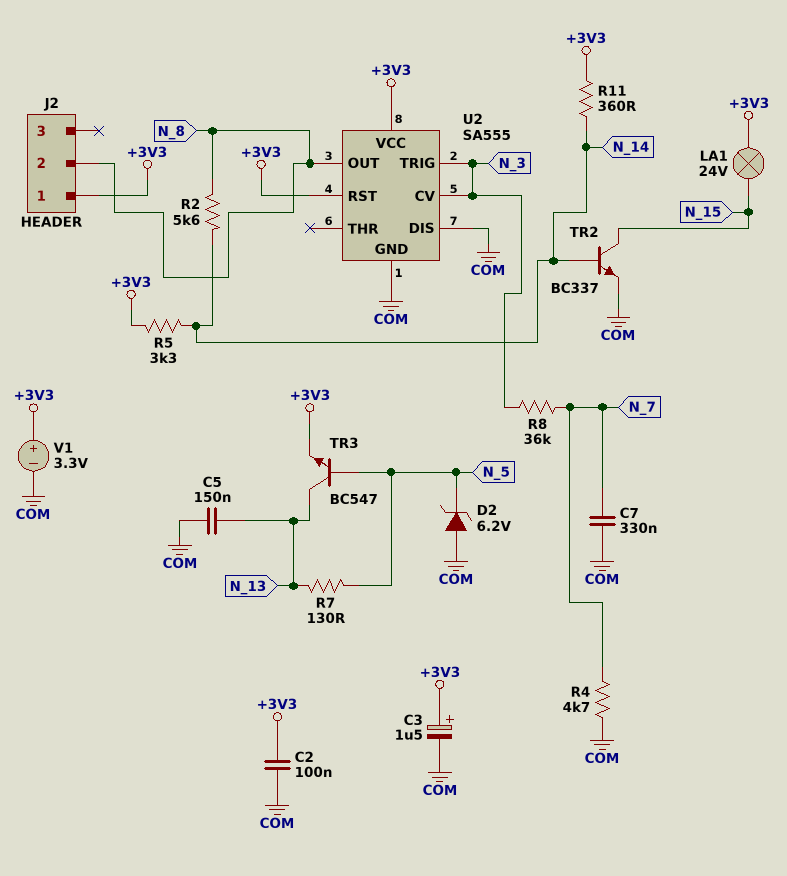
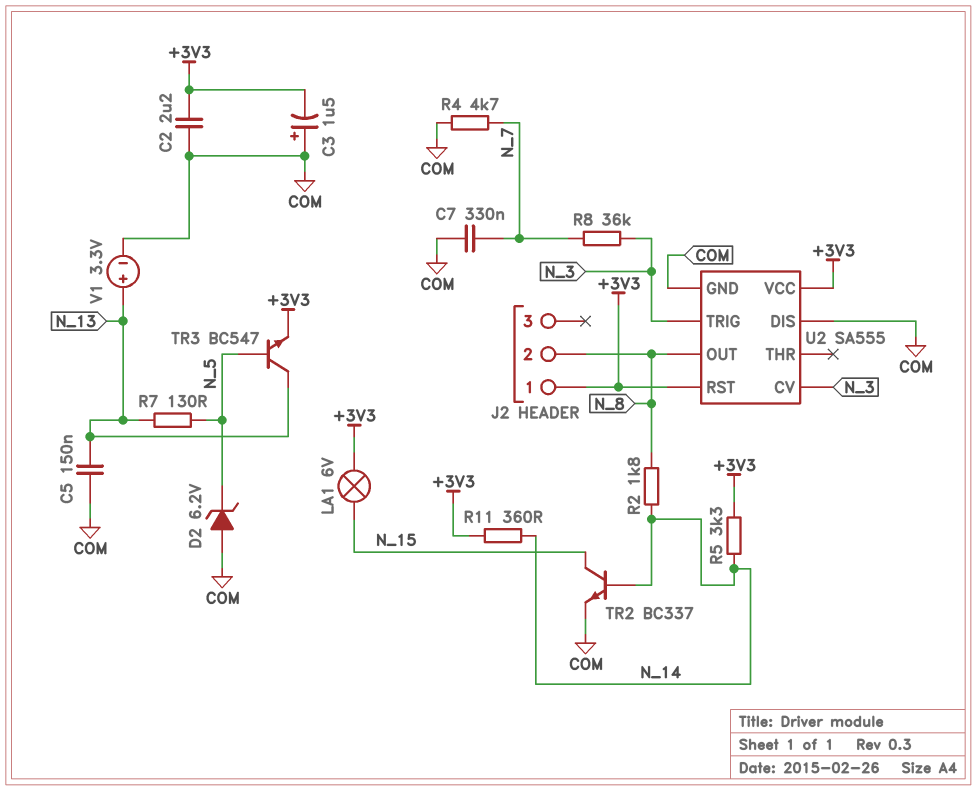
C2: 100nF (+3V3, COM) -> 2.2uF (+3V3, COM)
C3: 1.5uF (plus +3V3, minus COM) -> 1.5uF (plus COM, minus +3V3)
LA1: lamp 24V (+3V3, N_15) -> lamp 6V (+3V3, N_15)
R2: 5.6k (N_8, N_14) -> 1.8k (N_8, N_14)
V1: 3.3V (plus +3V3, minus COM) -> 3.3V (plus N_13, minus COM)

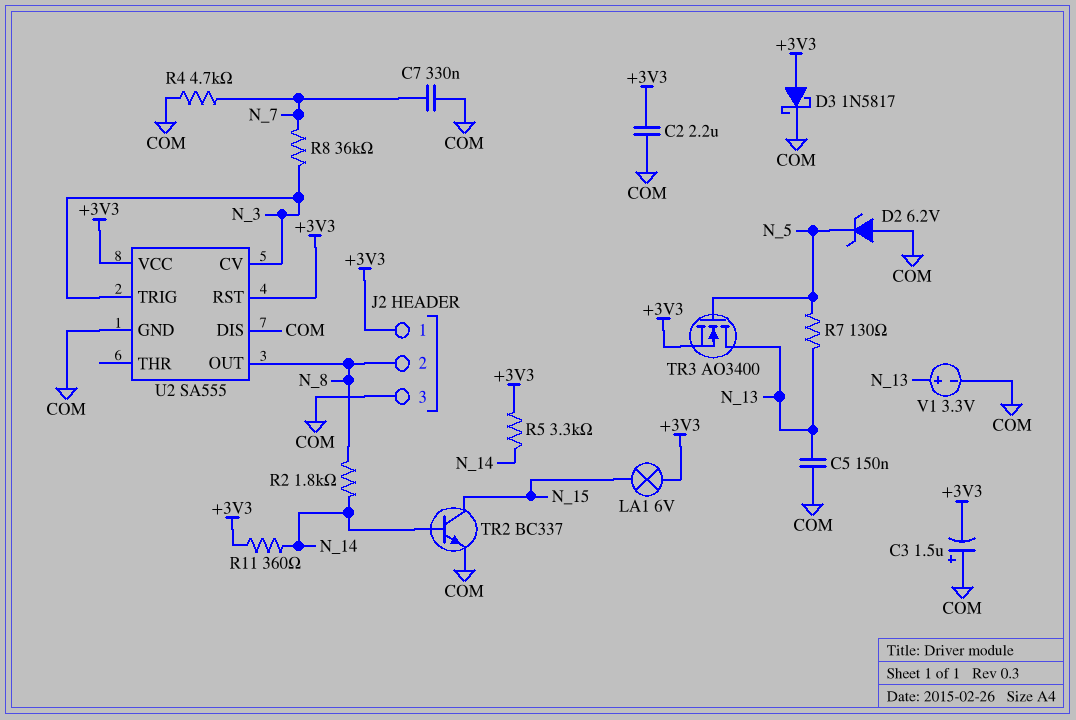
D3: none -> schottky 1N5817 (A +3V3, K COM)
J2 pin 3: none -> COM
TR3: NPN BC547 (B N_5, C N_13, E +3V3) -> NMOS AO3400 (G N_5, D N_13, S +3V3)

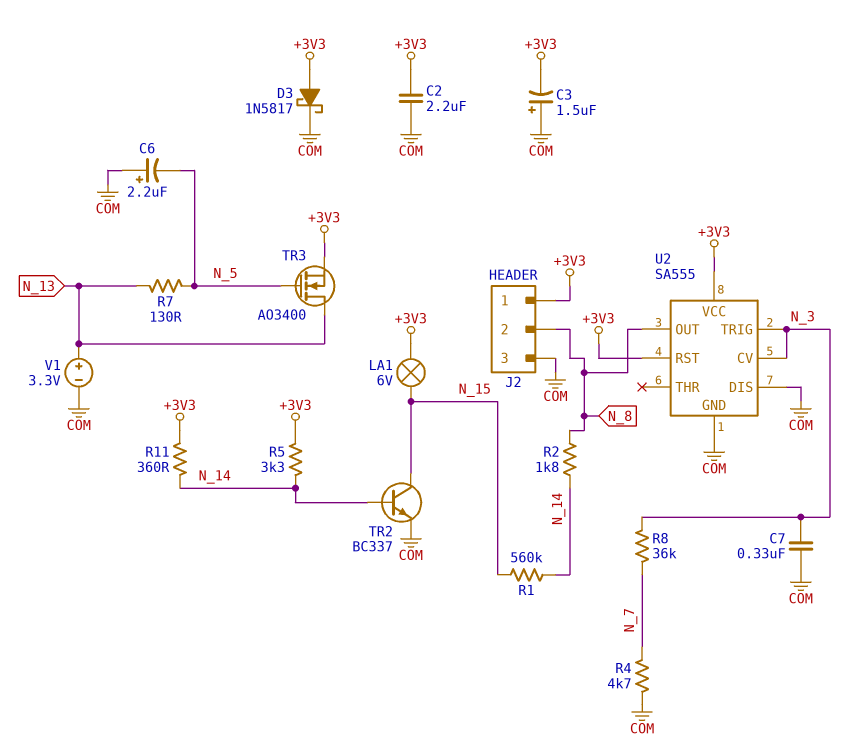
C5: 150nF (COM, N_13) -> none
C6: none -> 2.2uF (plus COM, minus N_5)
C7: 330nF (COM, N_7) -> 330nF (COM, N_3)
D2: zener 6.2V (A COM, K N_5) -> none
R1: none -> 560k (N_14, N_15)

